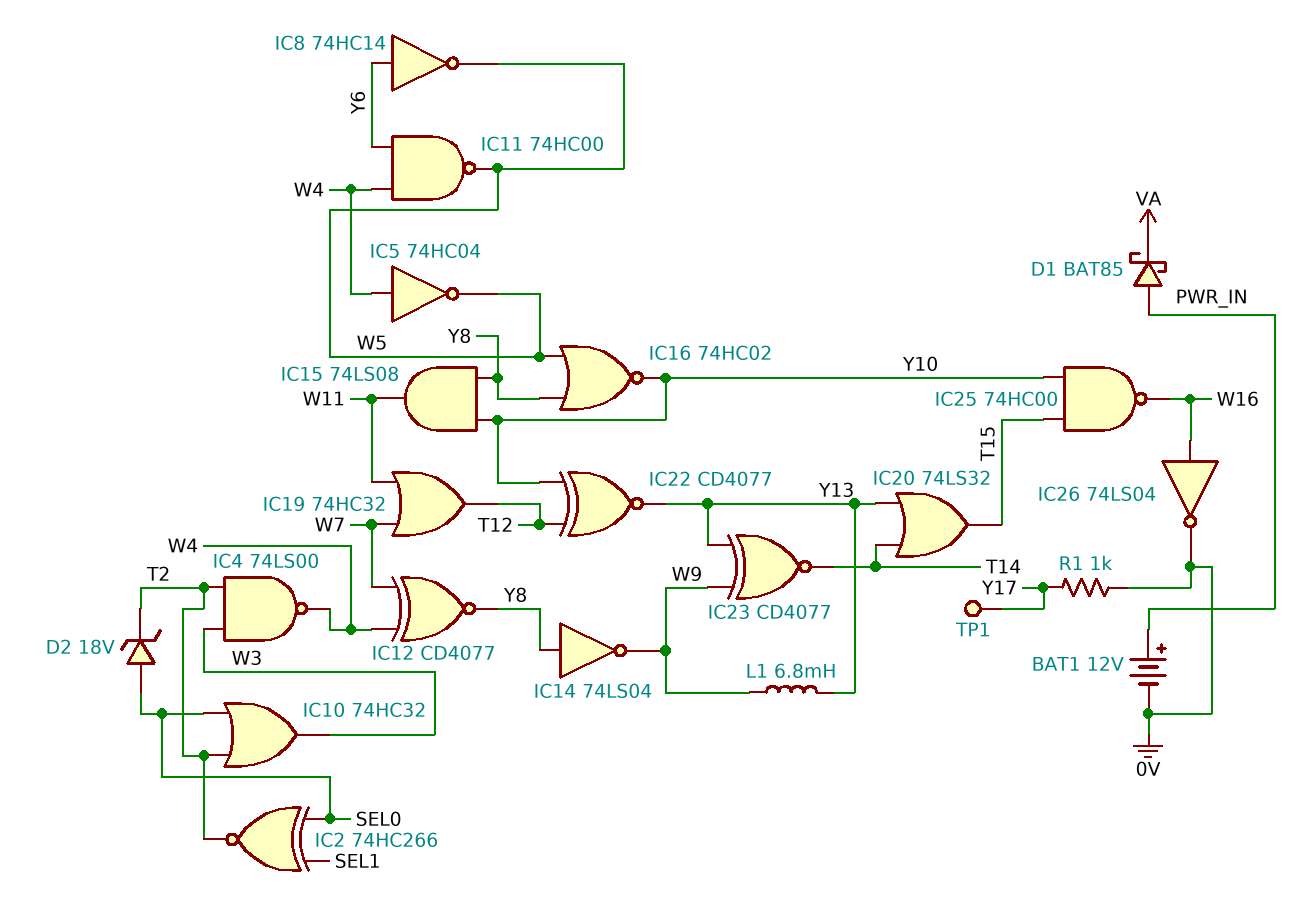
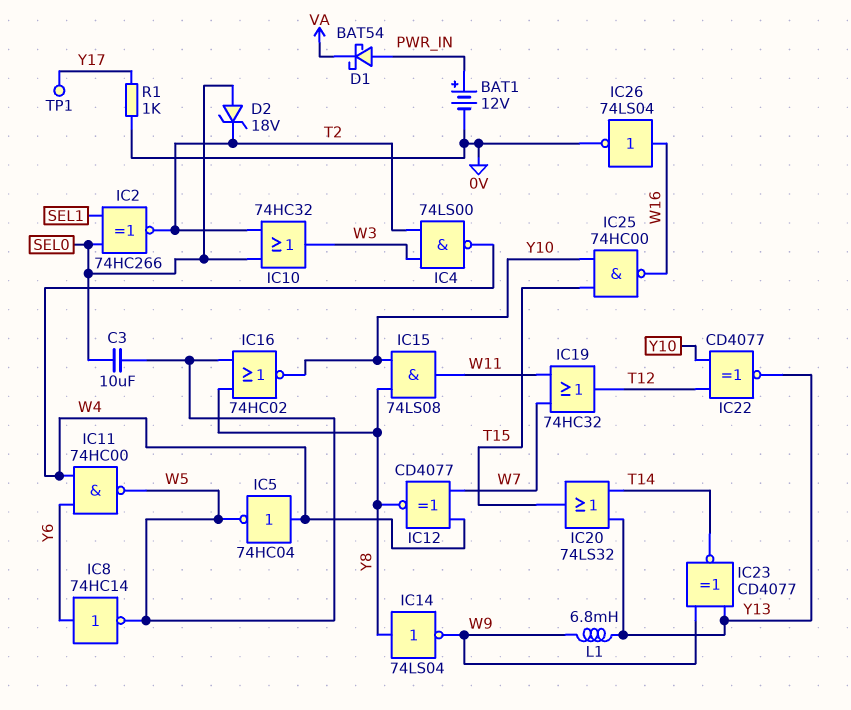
C3: none -> 10uF (SEL0, W5)
D1: schottky BAT85 (A PWR_IN, K VA) -> schottky BAT54 (A PWR_IN, K VA)

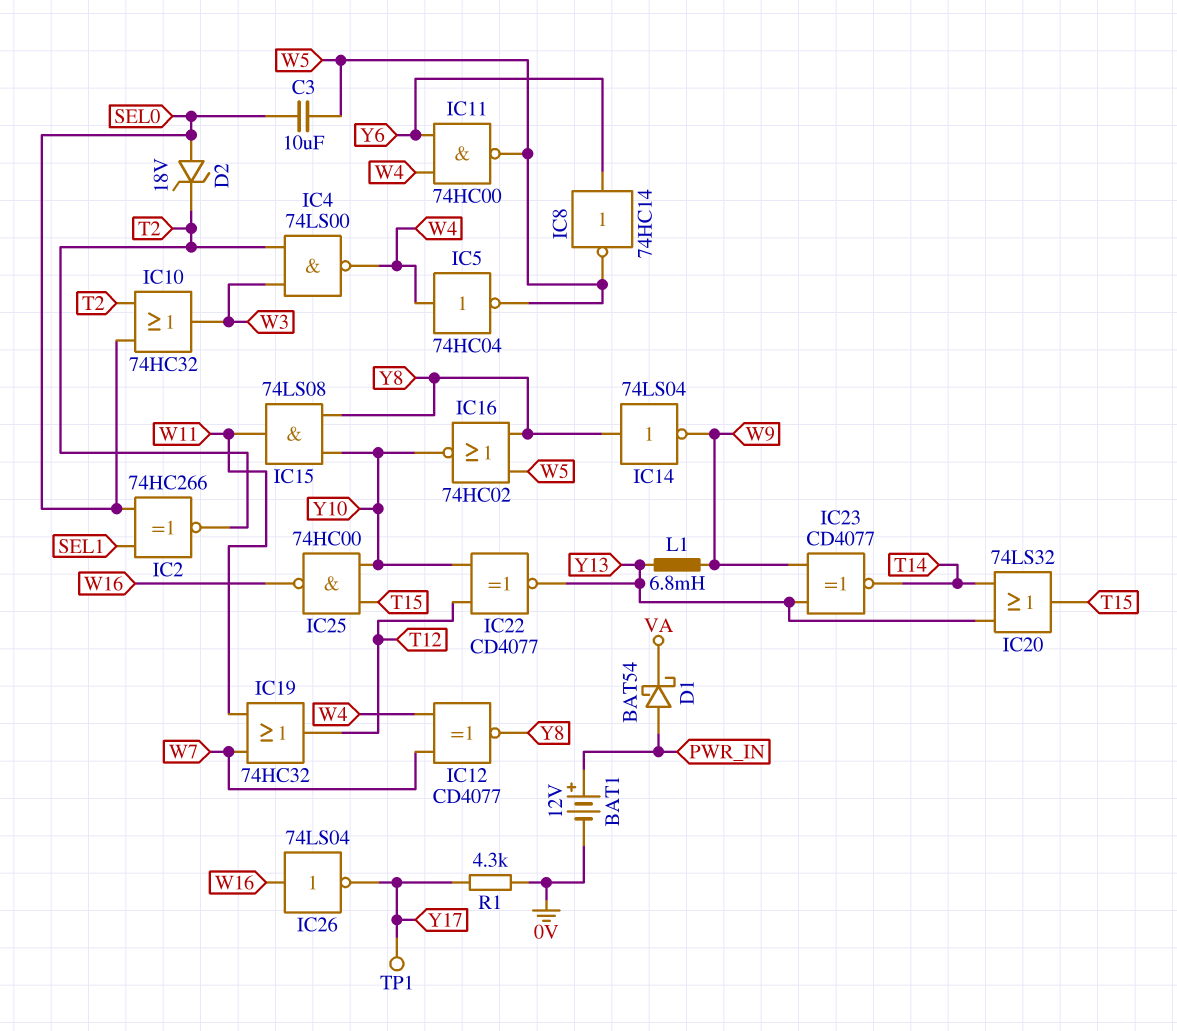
IC26: NOT 74LS04 (in W16, out 0V) -> NOT 74LS04 (in W16, out Y17)
R1: 1k (0V, Y17) -> 4.3k (0V, Y17)

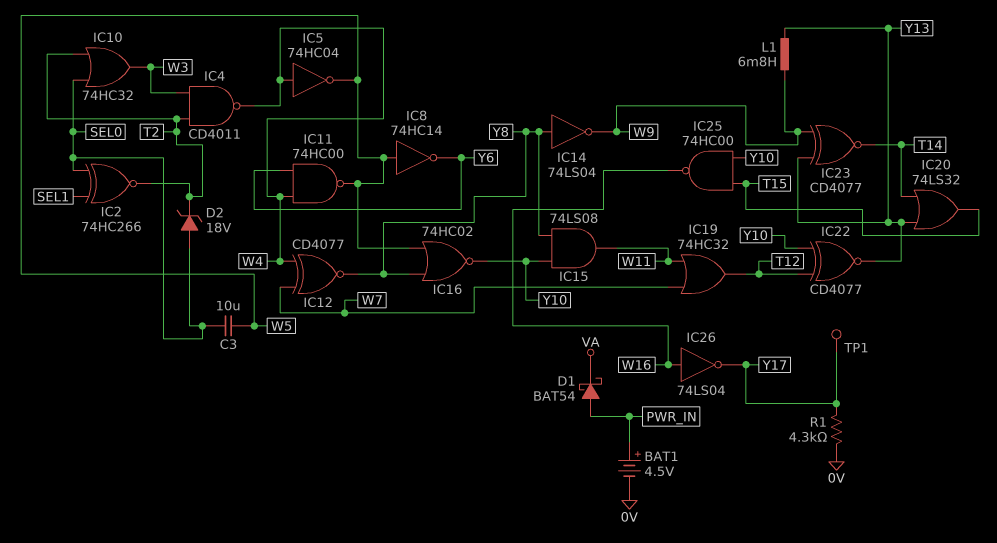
BAT1: 12V (plus PWR_IN, minus 0V) -> 4.5V (plus PWR_IN, minus 0V)
IC4: NAND 74LS00 (in T2, in W3, out W4) -> NAND CD4011 (in T2, in W3, out W4)
IC8: NOT 74HC14 (in Y6, out W5) -> NOT 74HC14 (in W5, out Y6)

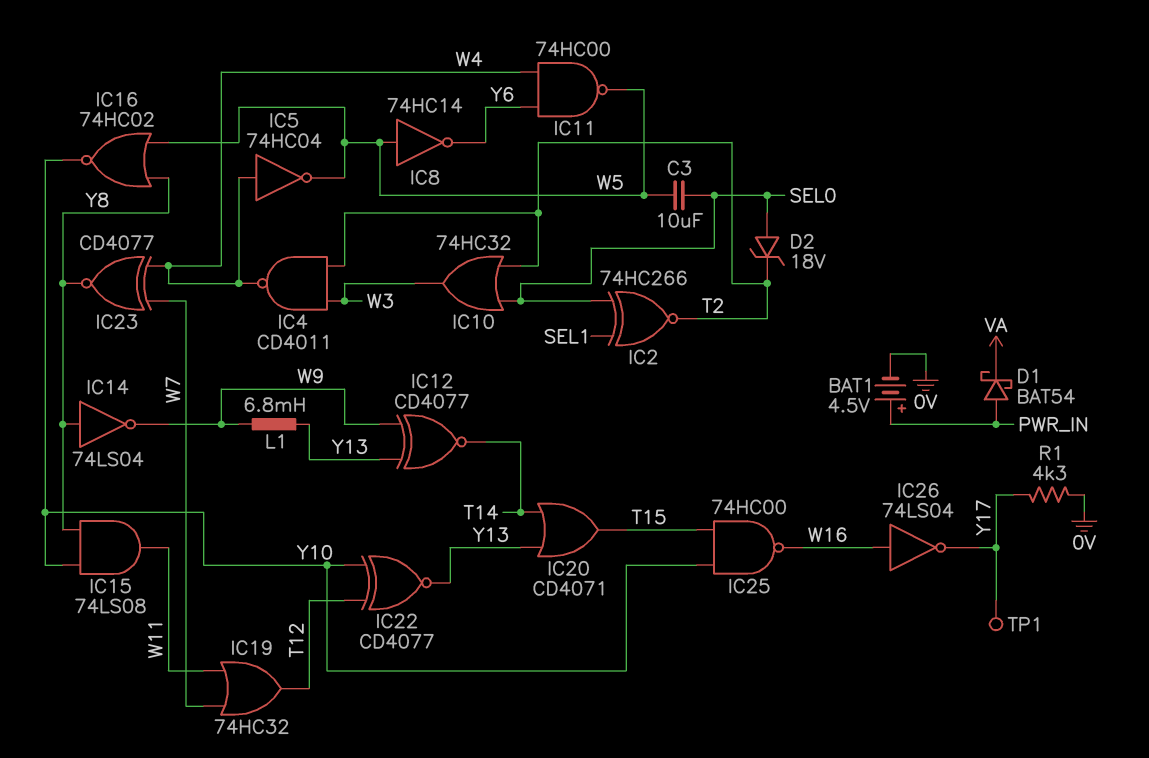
IC12: XNOR CD4077 (in W4, in W7, out Y8) -> XNOR CD4077 (in W9, in Y13, out T14)
IC20: OR 74LS32 (in T14, in Y13, out T15) -> OR CD4071 (in T14, in Y13, out T15)
IC23: XNOR CD4077 (in W9, in Y13, out T14) -> XNOR CD4077 (in W4, in W7, out Y8)

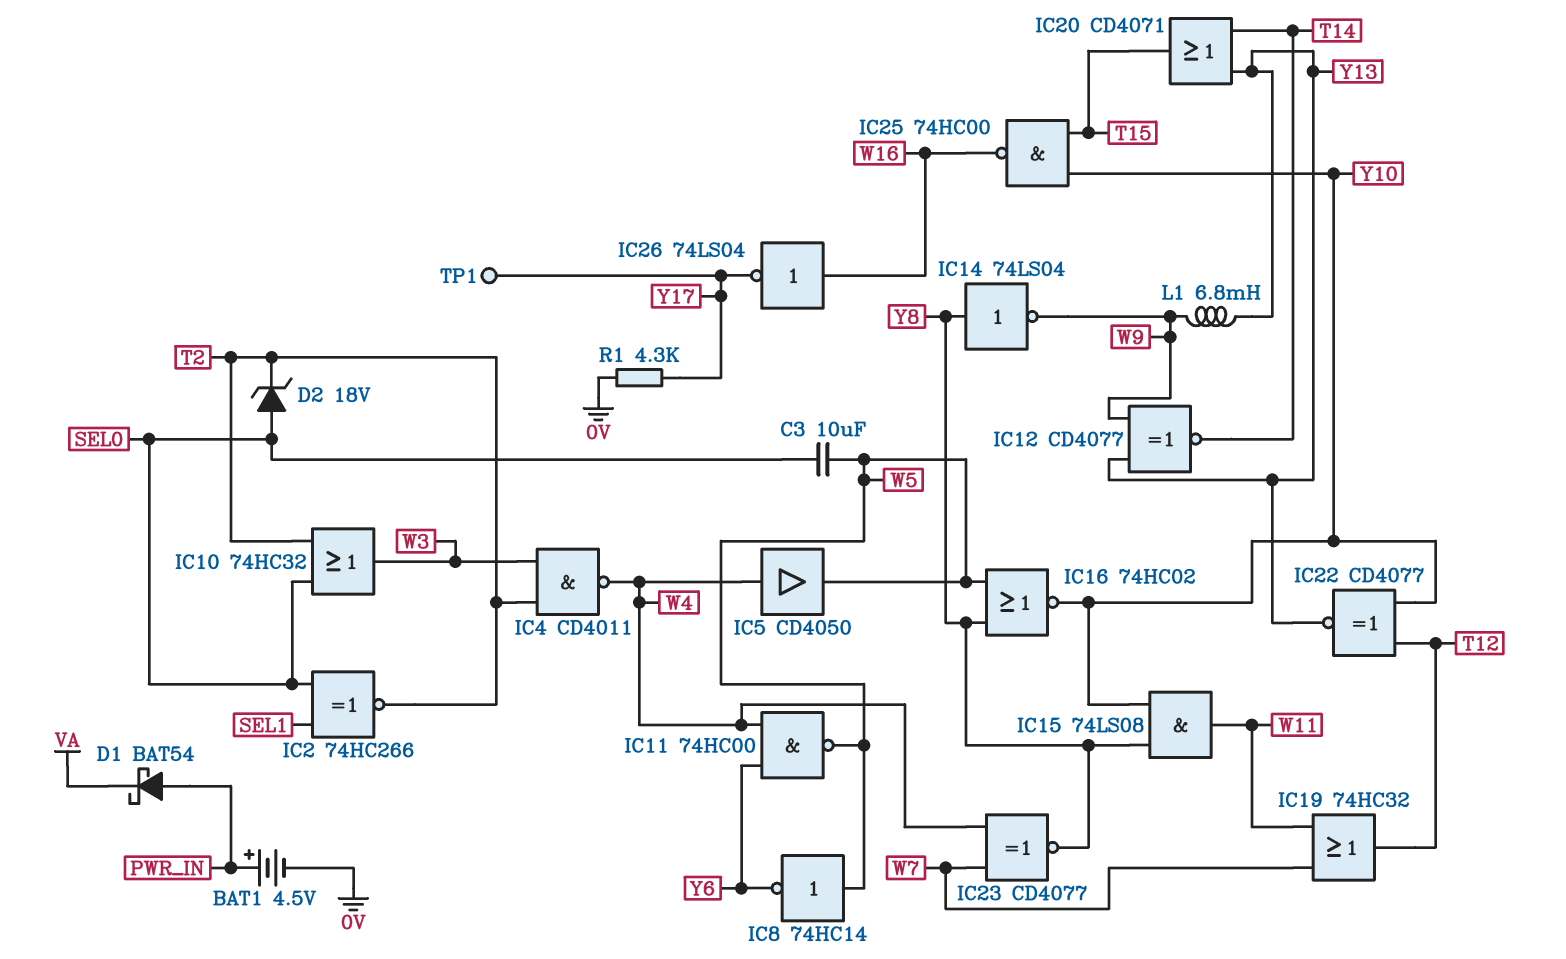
IC5: NOT 74HC04 (in W4, out W5) -> buffer CD4050 (in W4, out W5)

